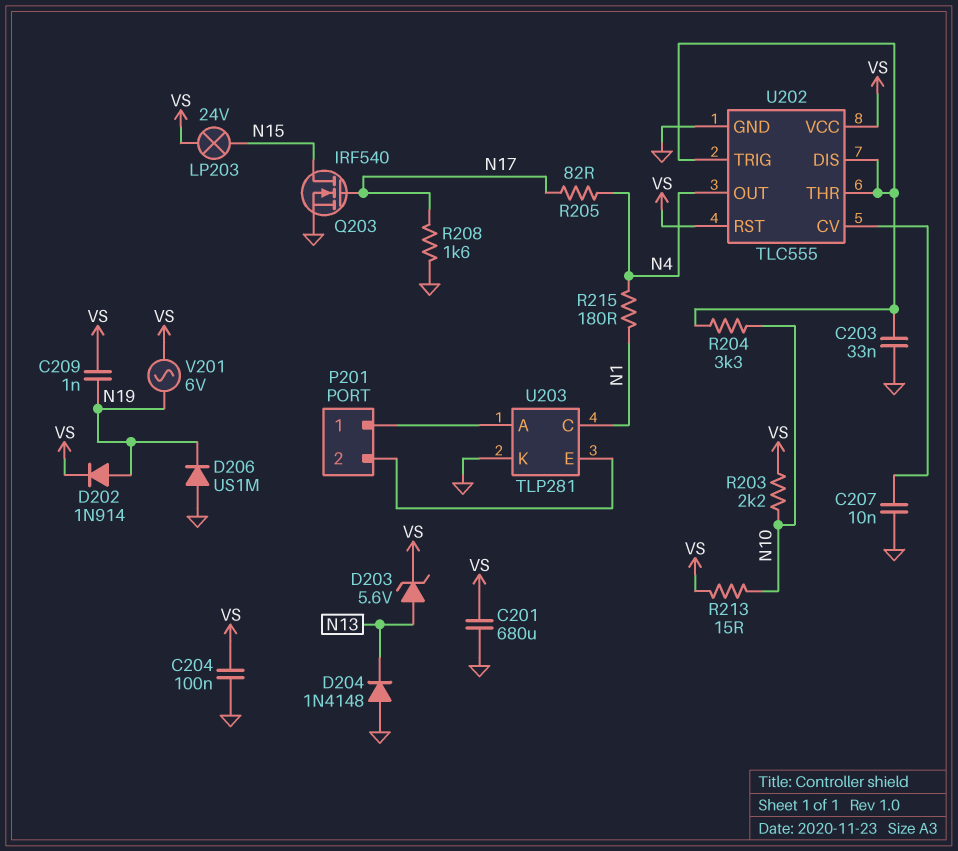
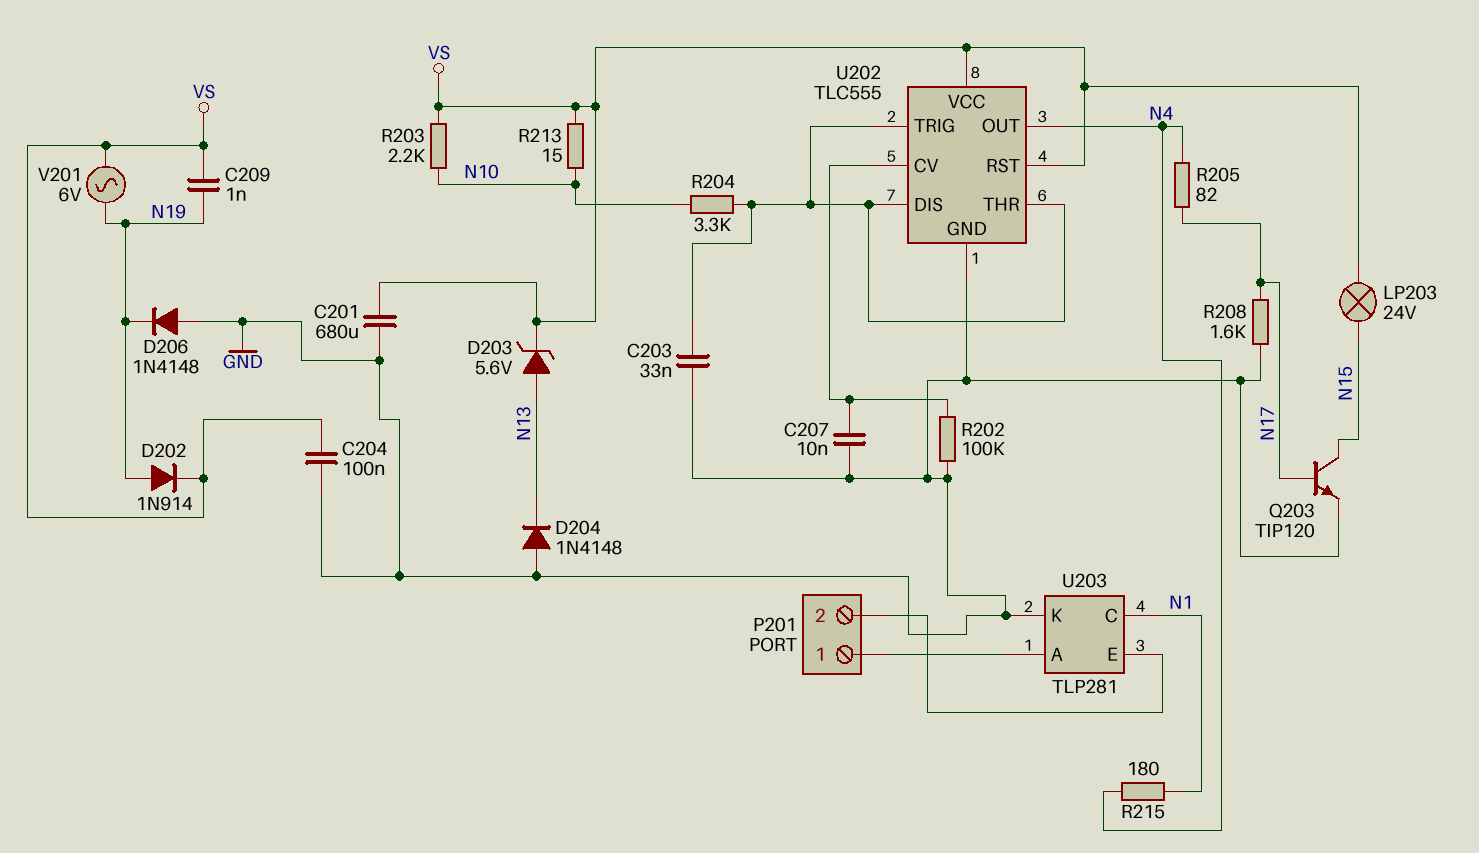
D206: diode US1M (A GND, K N19) -> diode 1N4148 (A GND, K N19)
Q203: NMOS IRF540 (G N17, D N15, S GND) -> NPN TIP120 (B N17, C N15, E GND)
R202: none -> 100k (GND, U202/CV)

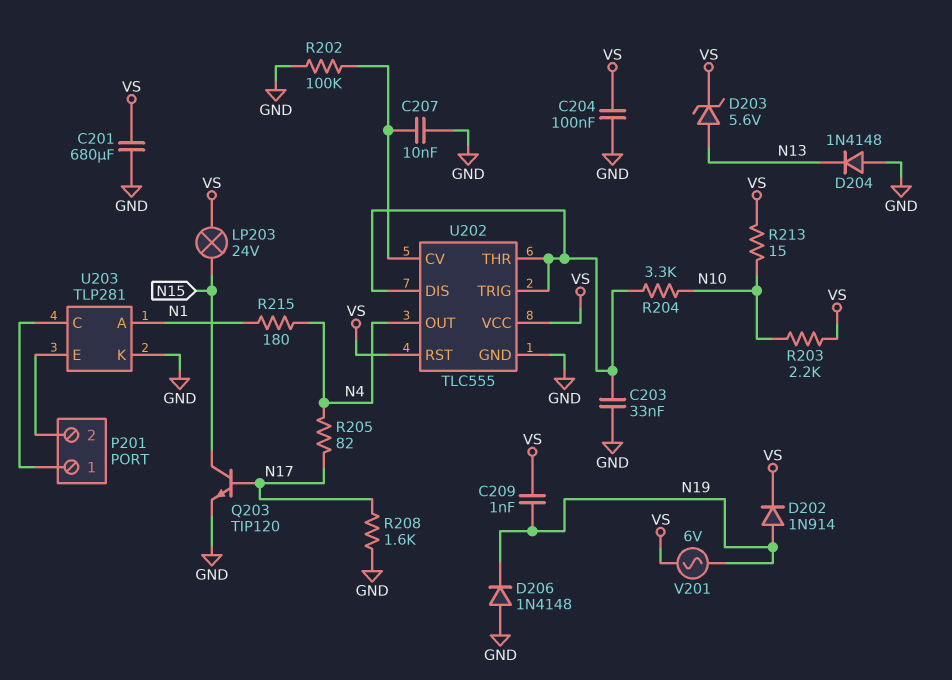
U203 pin A: P201/1 -> N1
U203 pin C: N1 -> P201/1

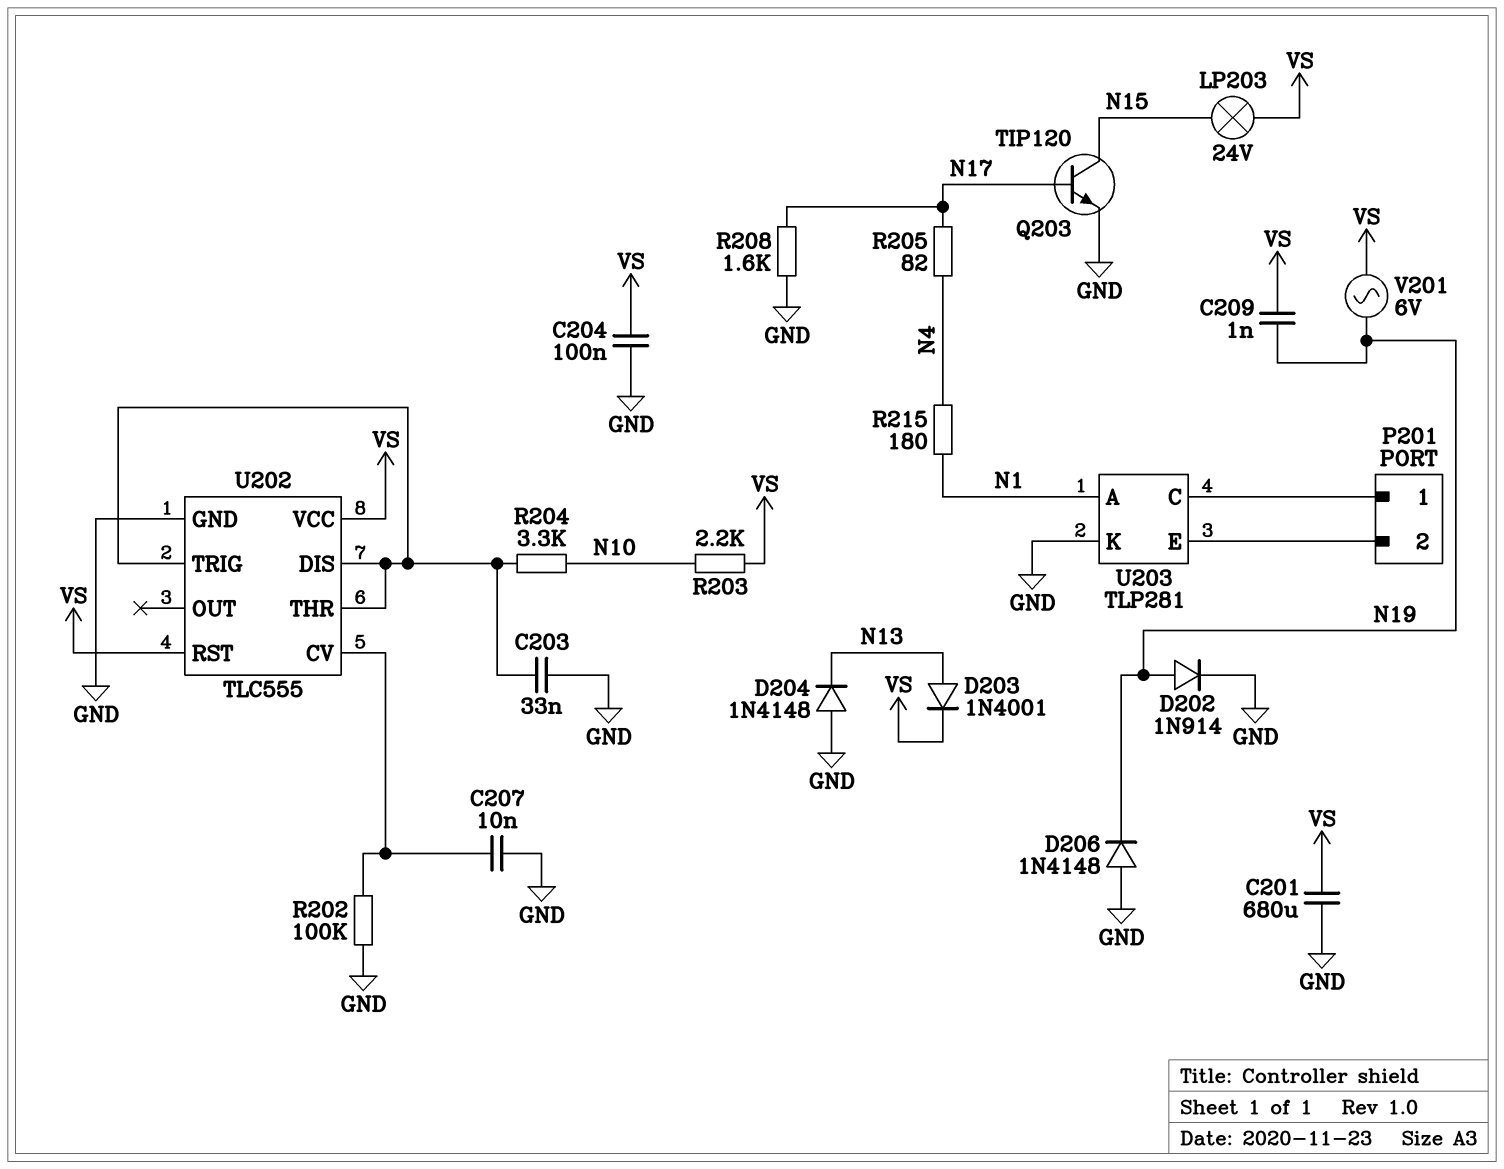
D202: diode 1N914 (A N19, K VS) -> diode 1N914 (A N19, K GND)
D203: zener 5.6V (A N13, K VS) -> diode 1N4001 (A N13, K VS)
R213: 15 (N10, VS) -> none
U202 pin OUT: N4 -> none

